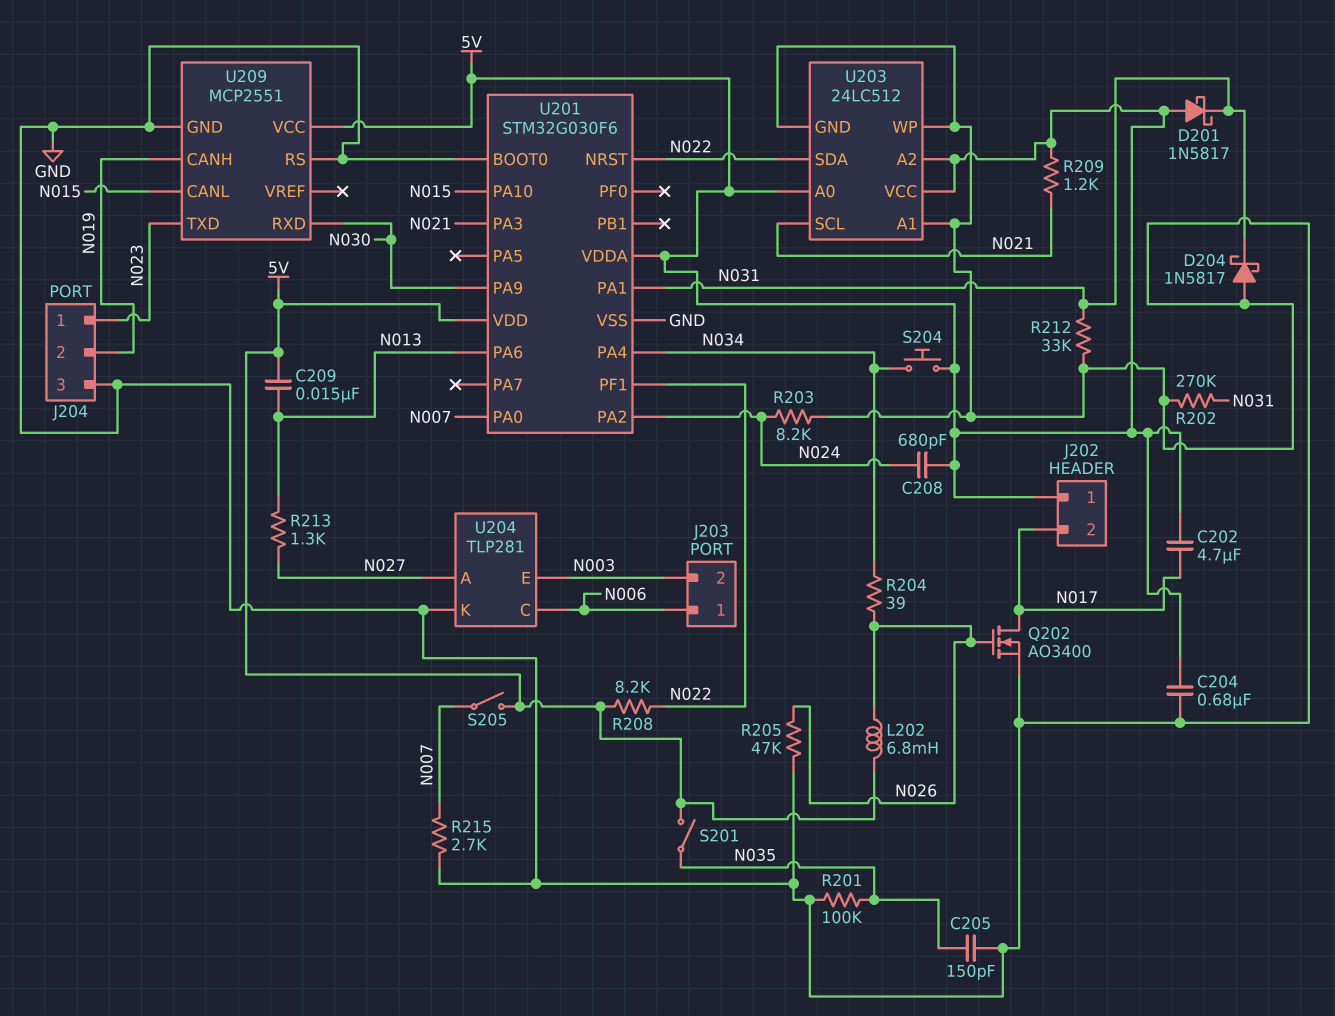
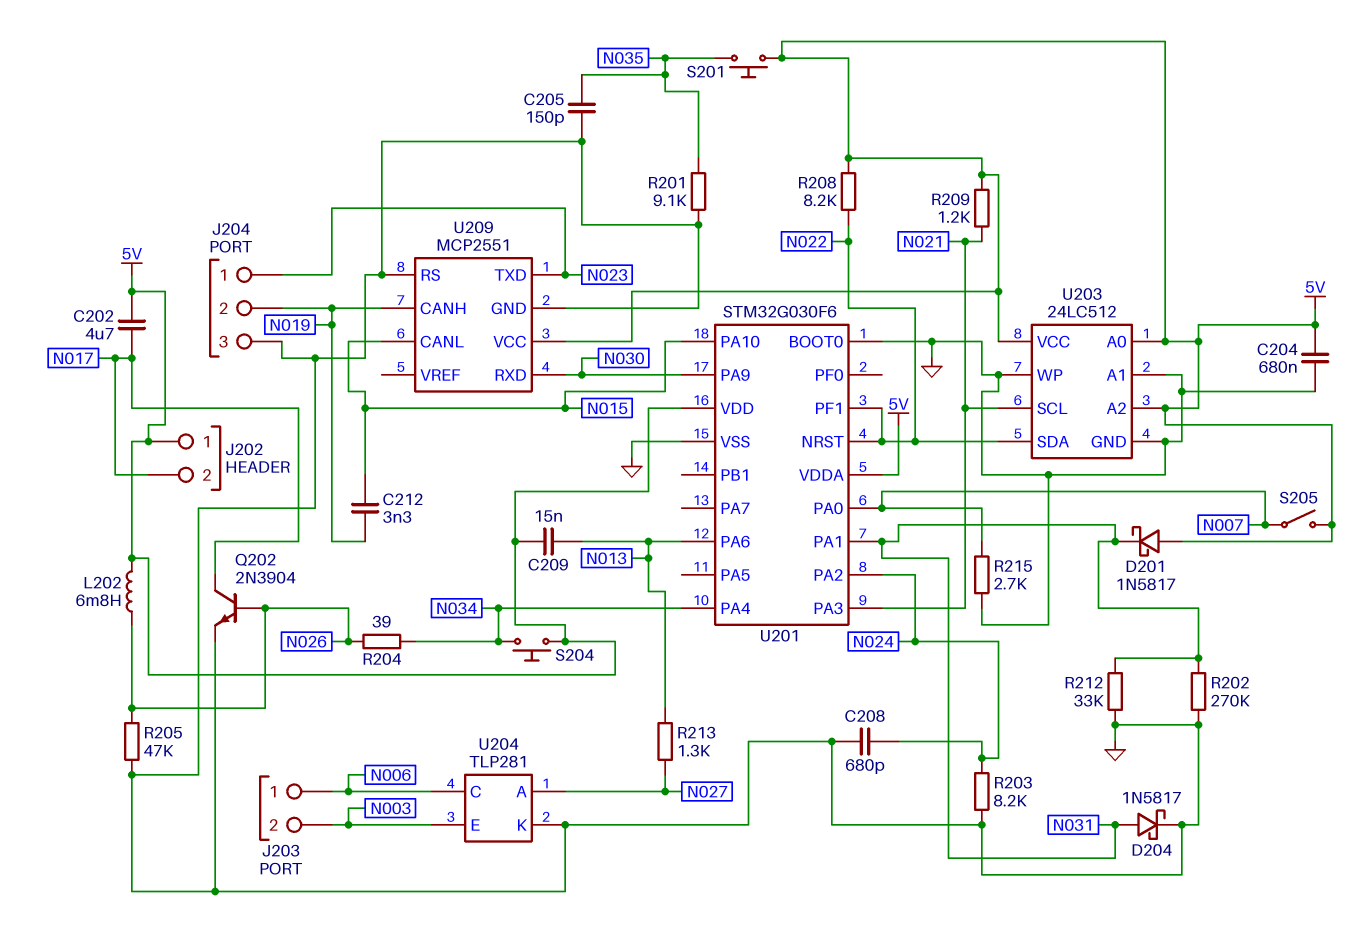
C208: 680pF (5V, N024) -> 680pF (GND, N024)
C212: none -> 3.3nF (N015, N019)
D204: schottky 1N5817 (A GND, K N031) -> schottky 1N5817 (A N031, K GND)
Q202: NMOS AO3400 (G N026, D N017, S GND) -> NPN 2N3904 (B N026, C N017, E GND)
R201: 100k (GND, N035) -> 9.1k (GND, N035)
S201: switch (5V, N035) -> button (5V, N035)

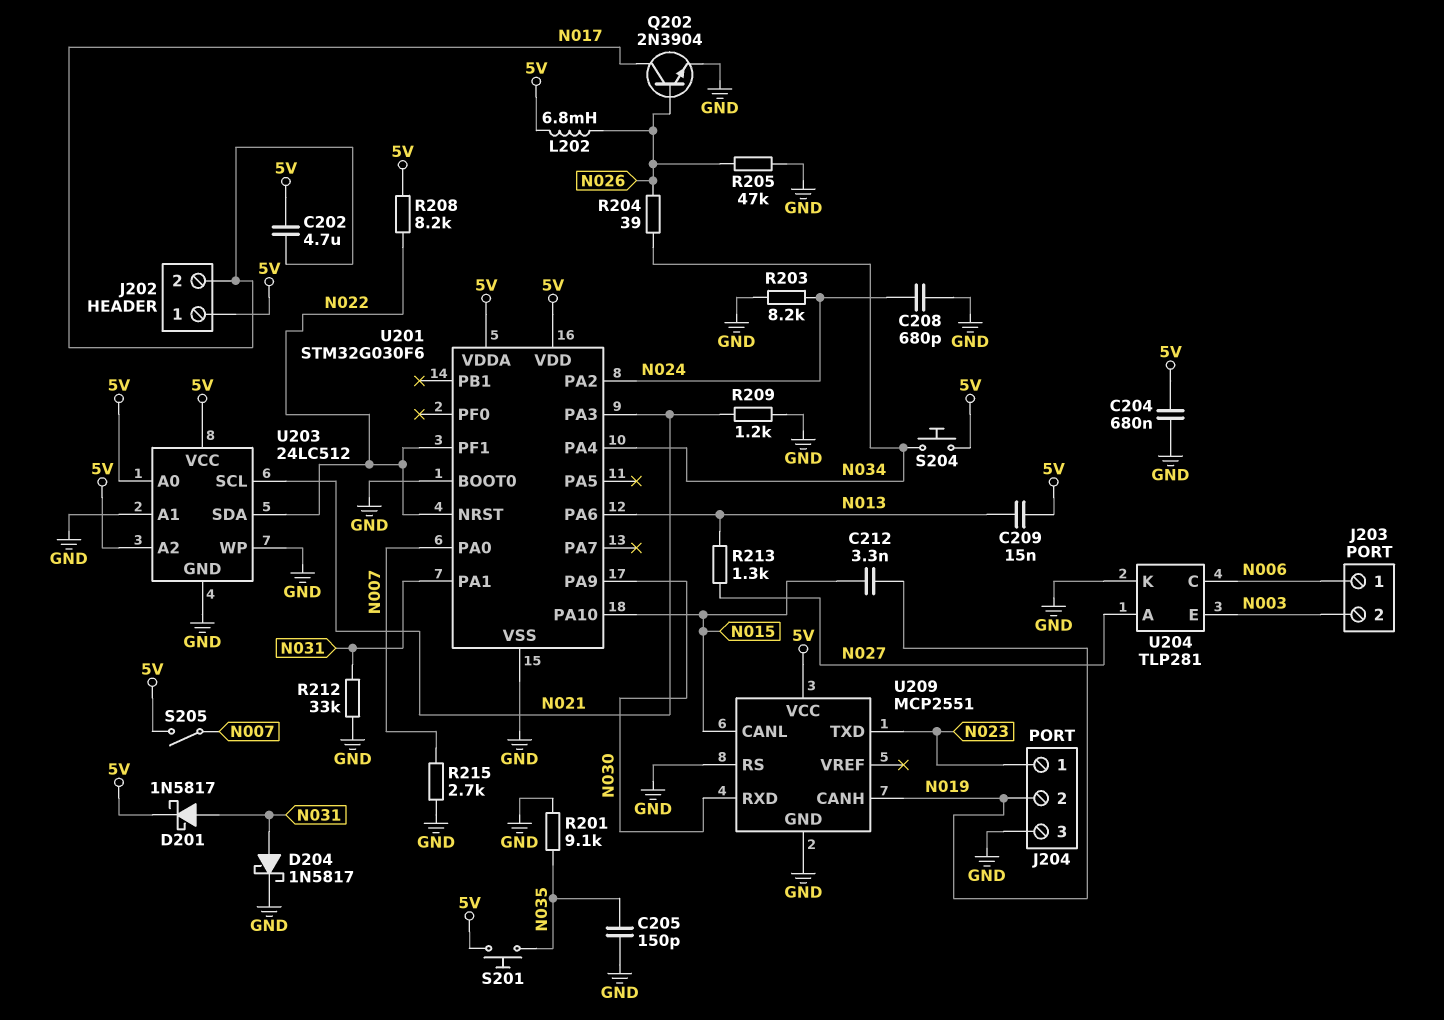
D201: schottky 1N5817 (A 5V, K N031) -> schottky 1N5817 (A N031, K 5V)
R202: 270k (GND, N031) -> none
R209: 1.2k (5V, N021) -> 1.2k (GND, N021)

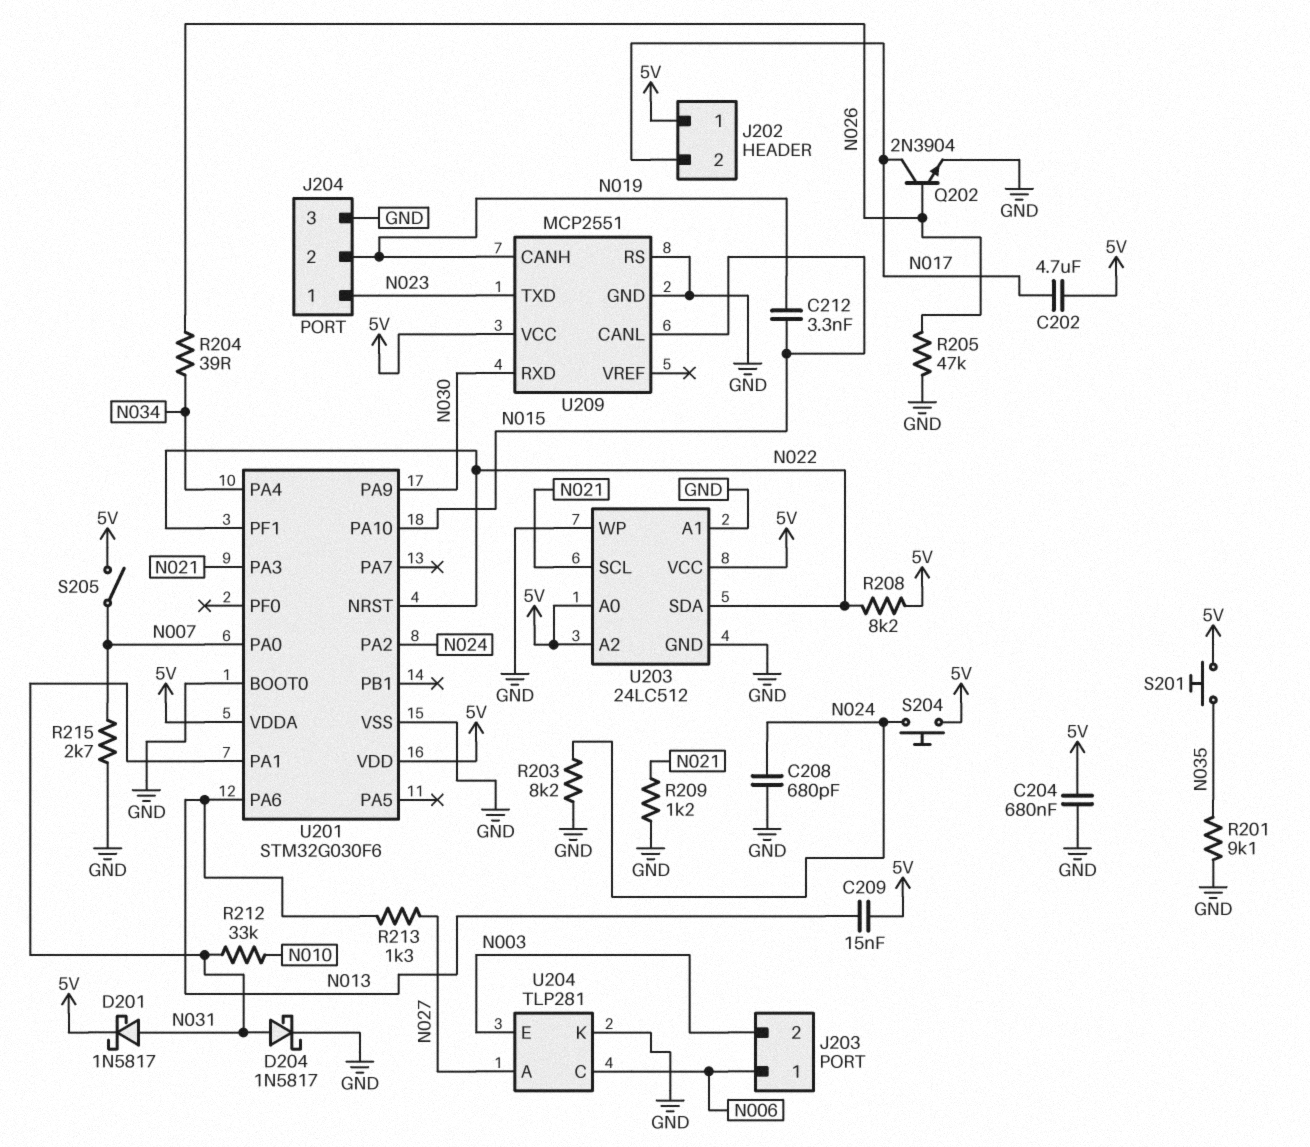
C205: 150pF (GND, N035) -> none
L202: 6.8mH (5V, N026) -> none
R212: 33k (GND, N031) -> 33k (N010, N031)
S204: button (5V, N034) -> button (5V, N024)

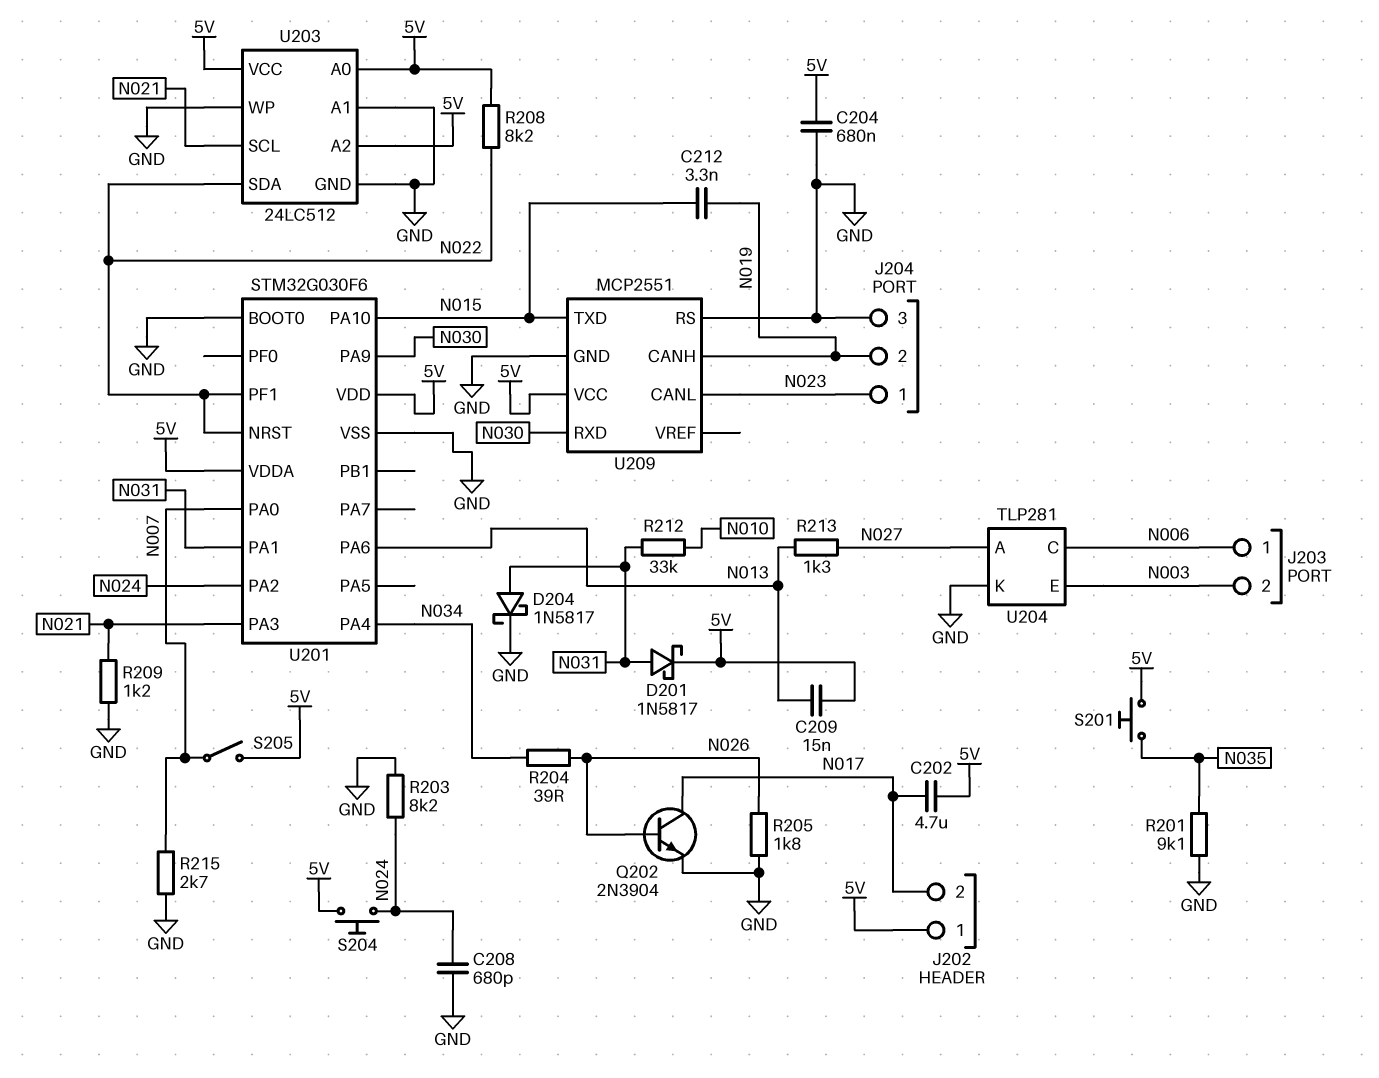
R205: 47k (GND, N026) -> 1.8k (GND, N026)
U209 pin CANL: N015 -> N023
U209 pin TXD: N023 -> N015

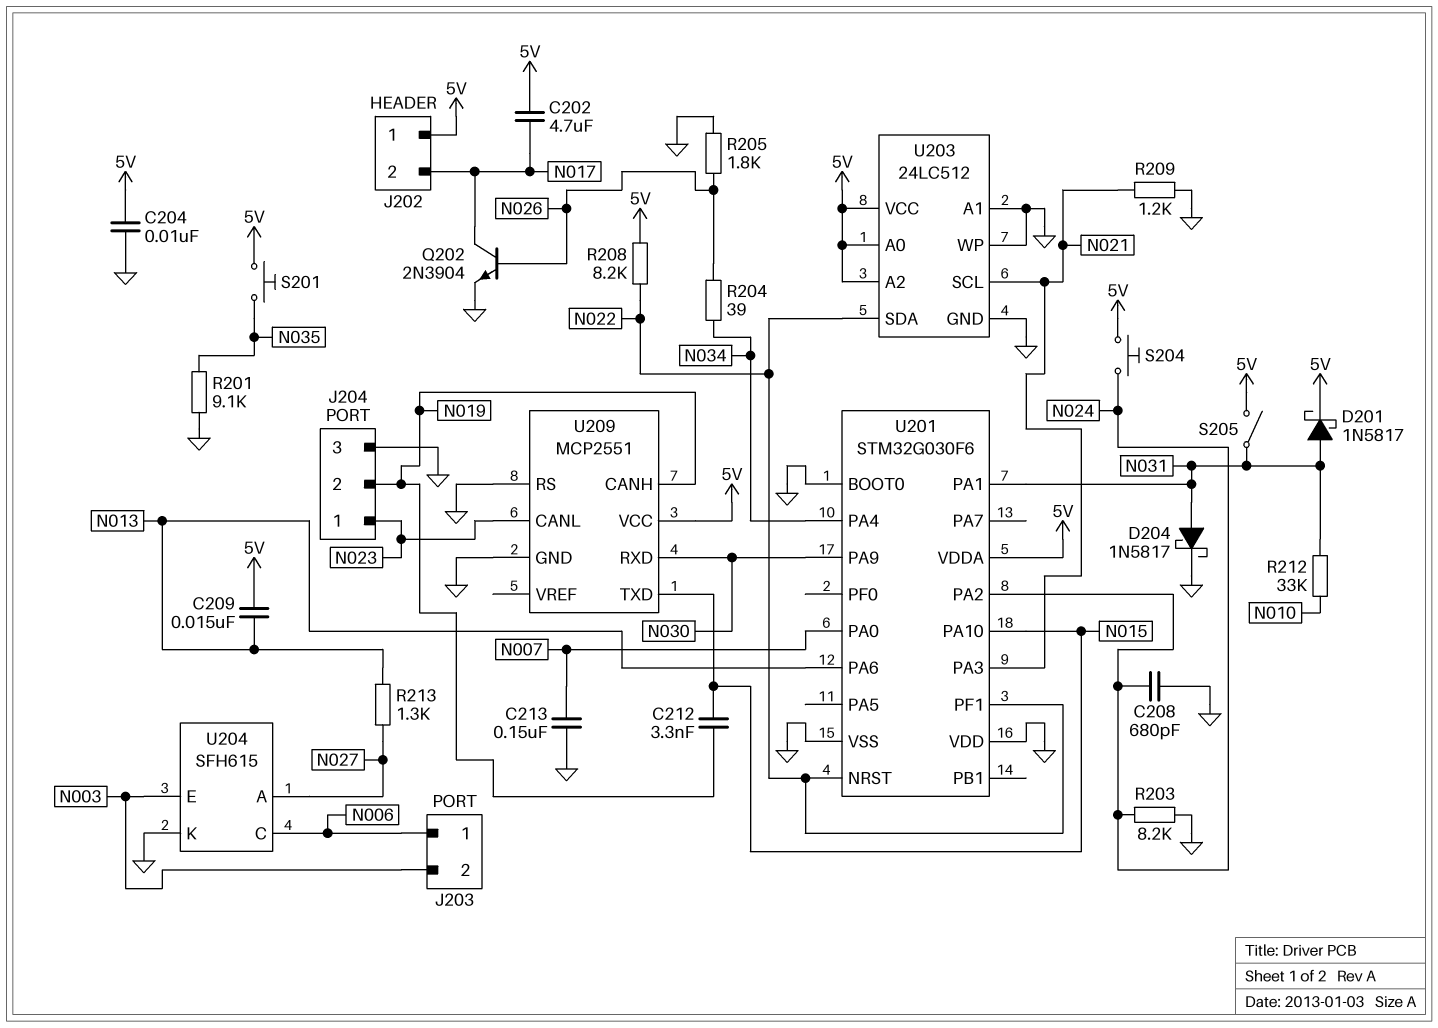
C204: 680nF (5V, GND) -> 10nF (5V, GND)
C213: none -> 150nF (GND, N007)
R215: 2.7k (GND, N007) -> none
S205: switch (5V, N007) -> switch (5V, N031)
U201 pin VDD: 5V -> GND
U204: TLP281 -> SFH615

